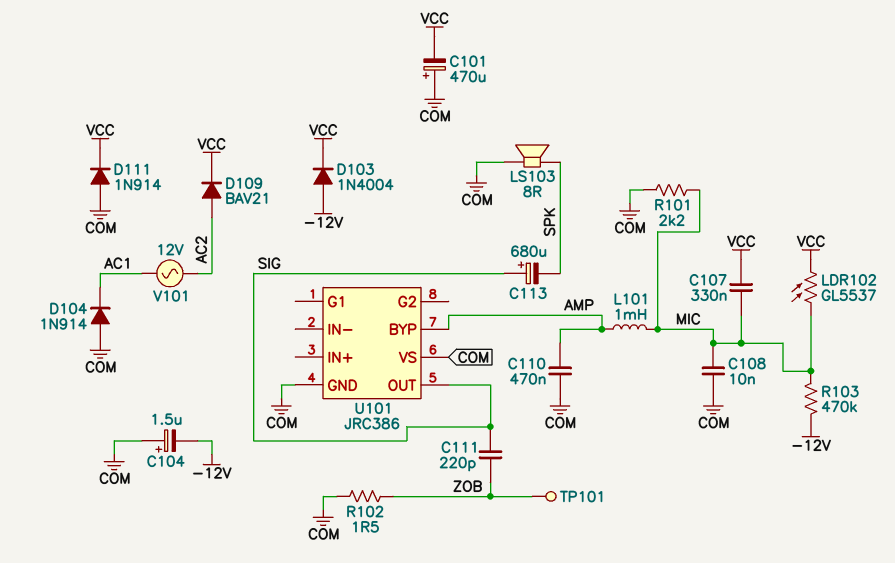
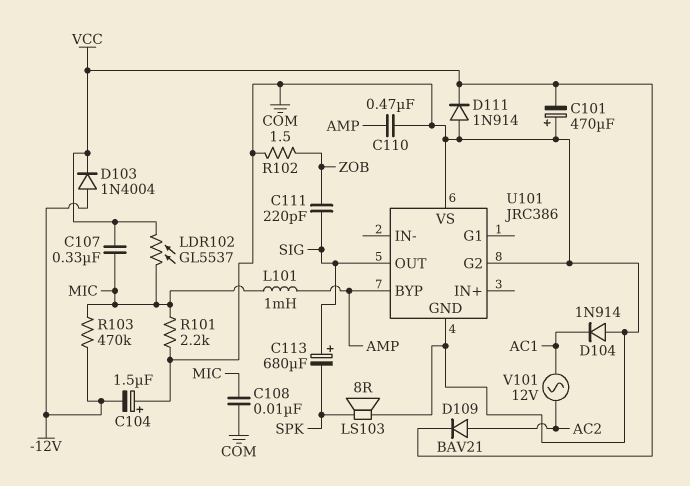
TP101: test point (ZOB) -> none
U101 pin G2: none -> COM

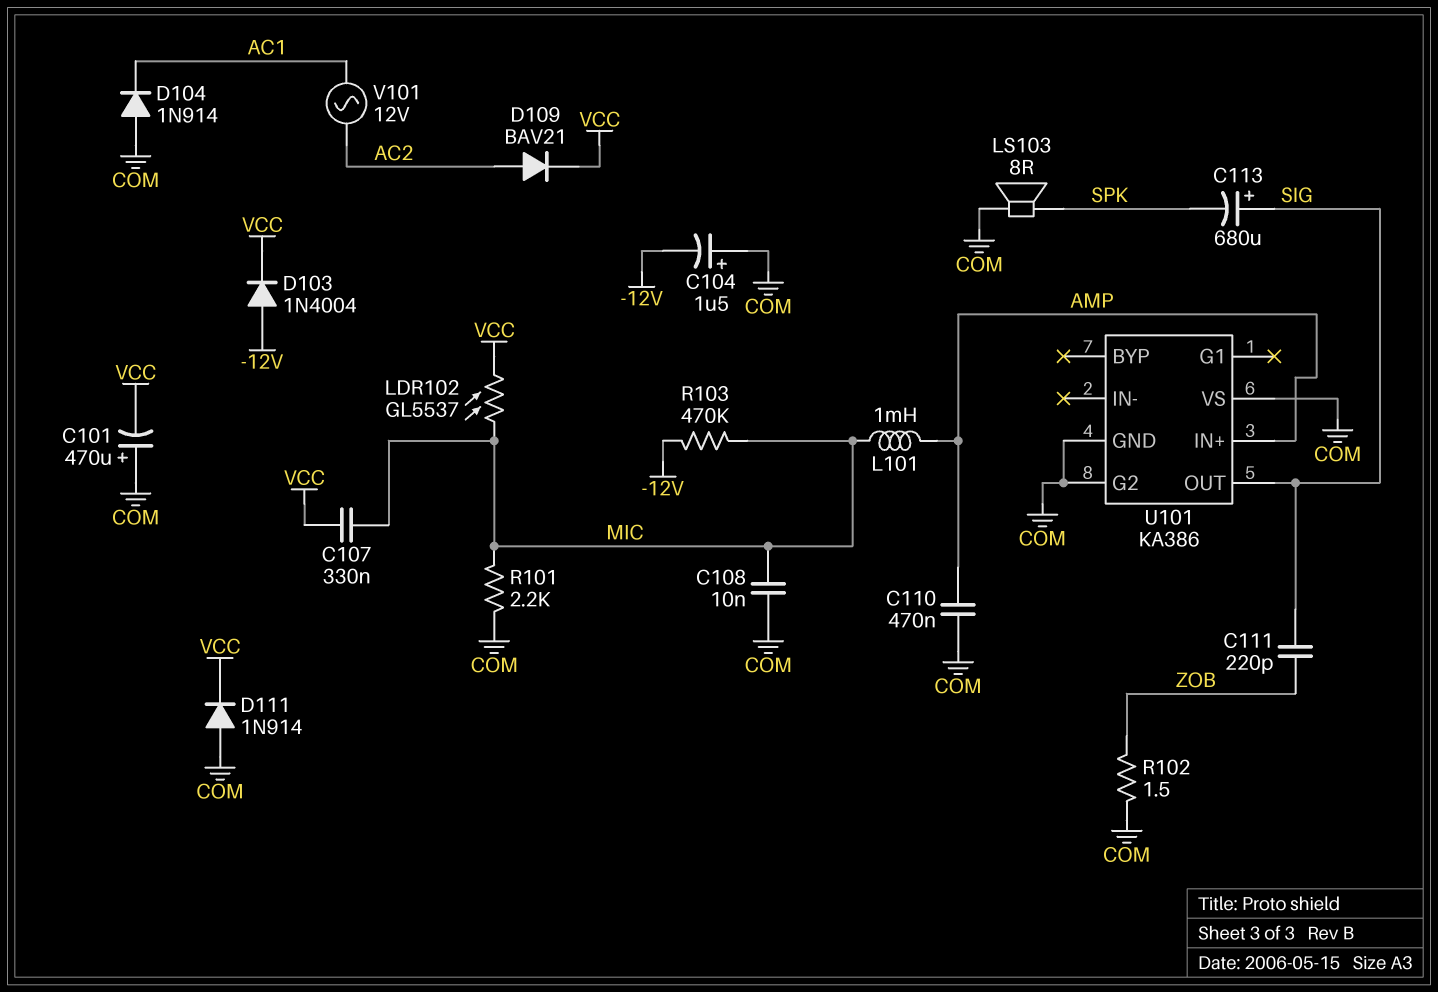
U101: JRC386 -> KA386
U101 pin BYP: AMP -> none
U101 pin IN+: none -> AMP

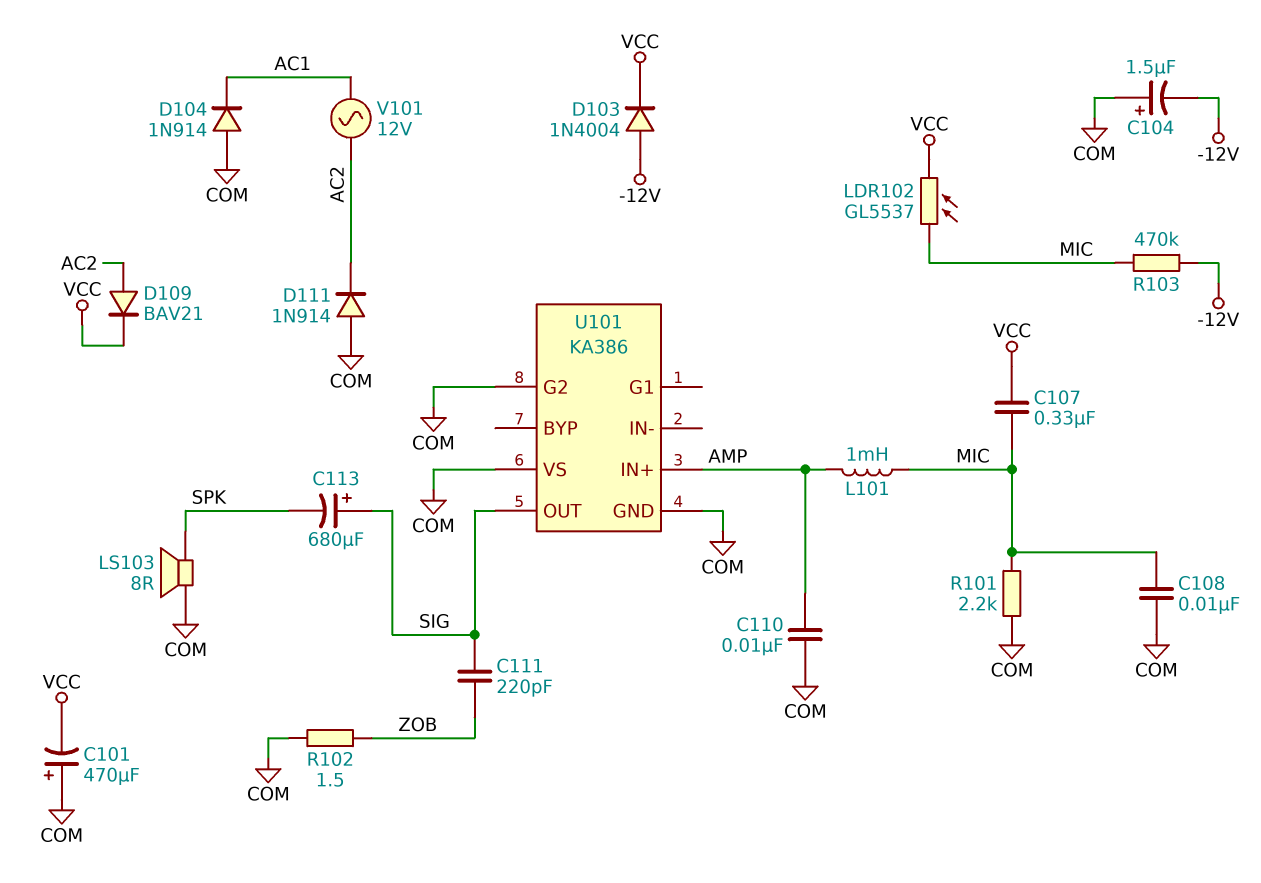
C110: 470nF (AMP, COM) -> 10nF (AMP, COM)
D111: diode 1N914 (A COM, K VCC) -> diode 1N914 (A COM, K AC2)

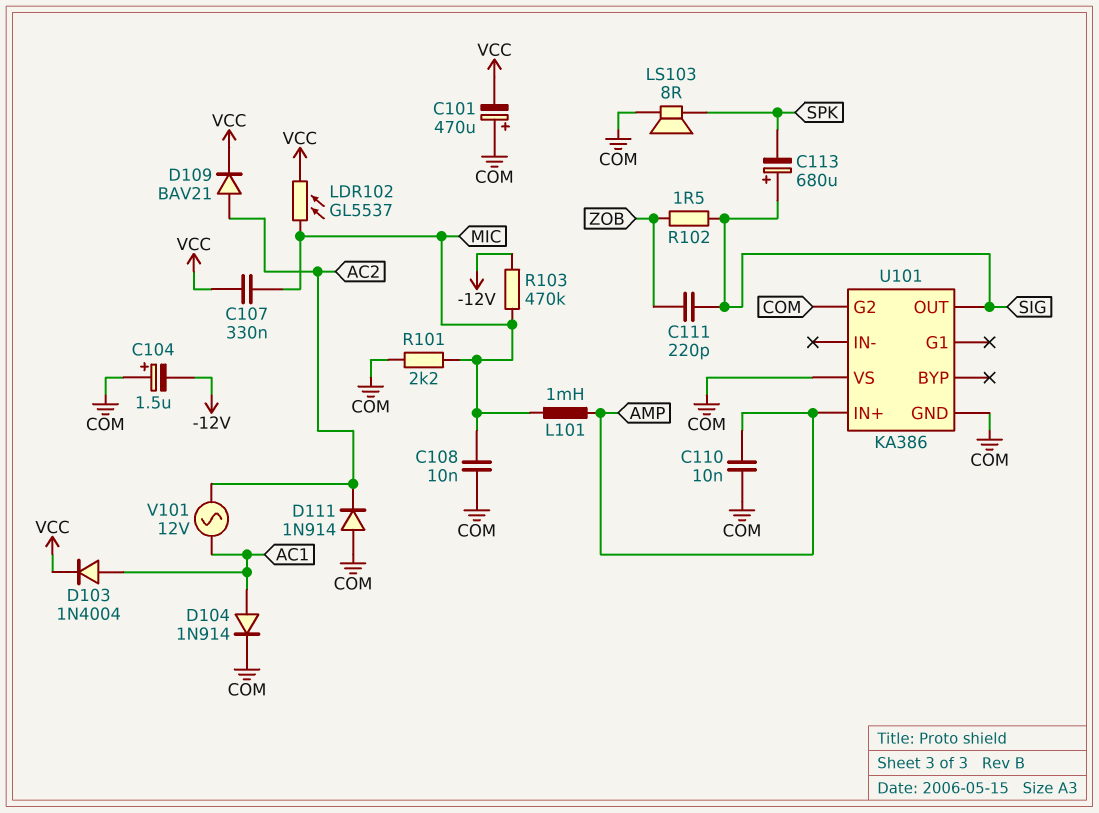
D103: diode 1N4004 (A -12V, K VCC) -> diode 1N4004 (A AC1, K VCC)
D104: diode 1N914 (A COM, K AC1) -> diode 1N914 (A AC1, K COM)
R102: 1.5 (COM, ZOB) -> 1.5 (SIG, ZOB)

